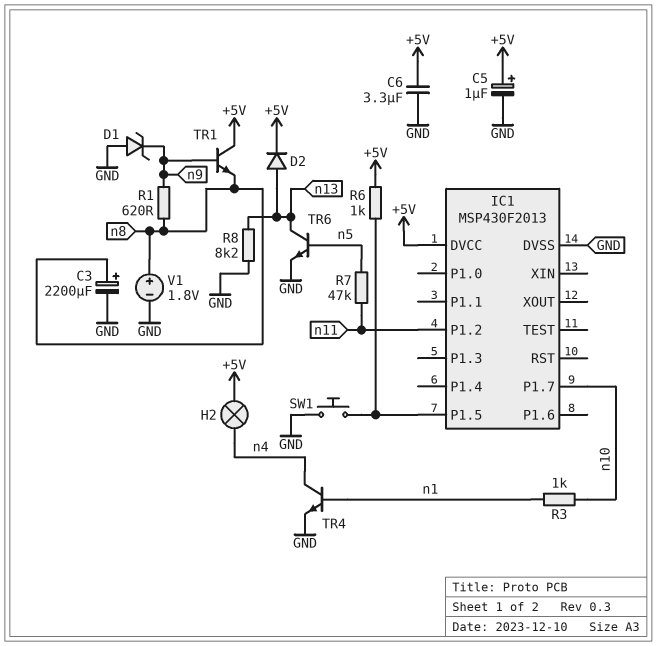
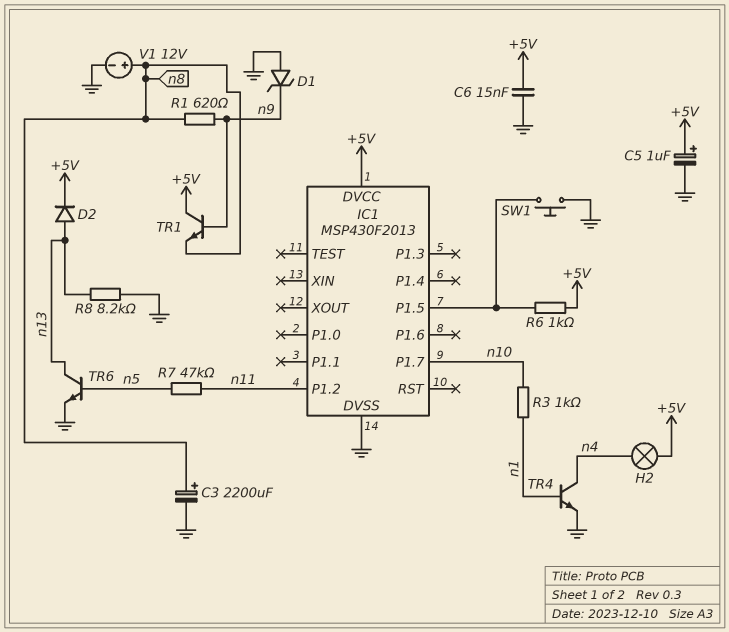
C6: 3.3uF (+5V, GND) -> 15nF (+5V, GND)
V1: 1.8V (plus n8, minus GND) -> 12V (plus n8, minus GND)

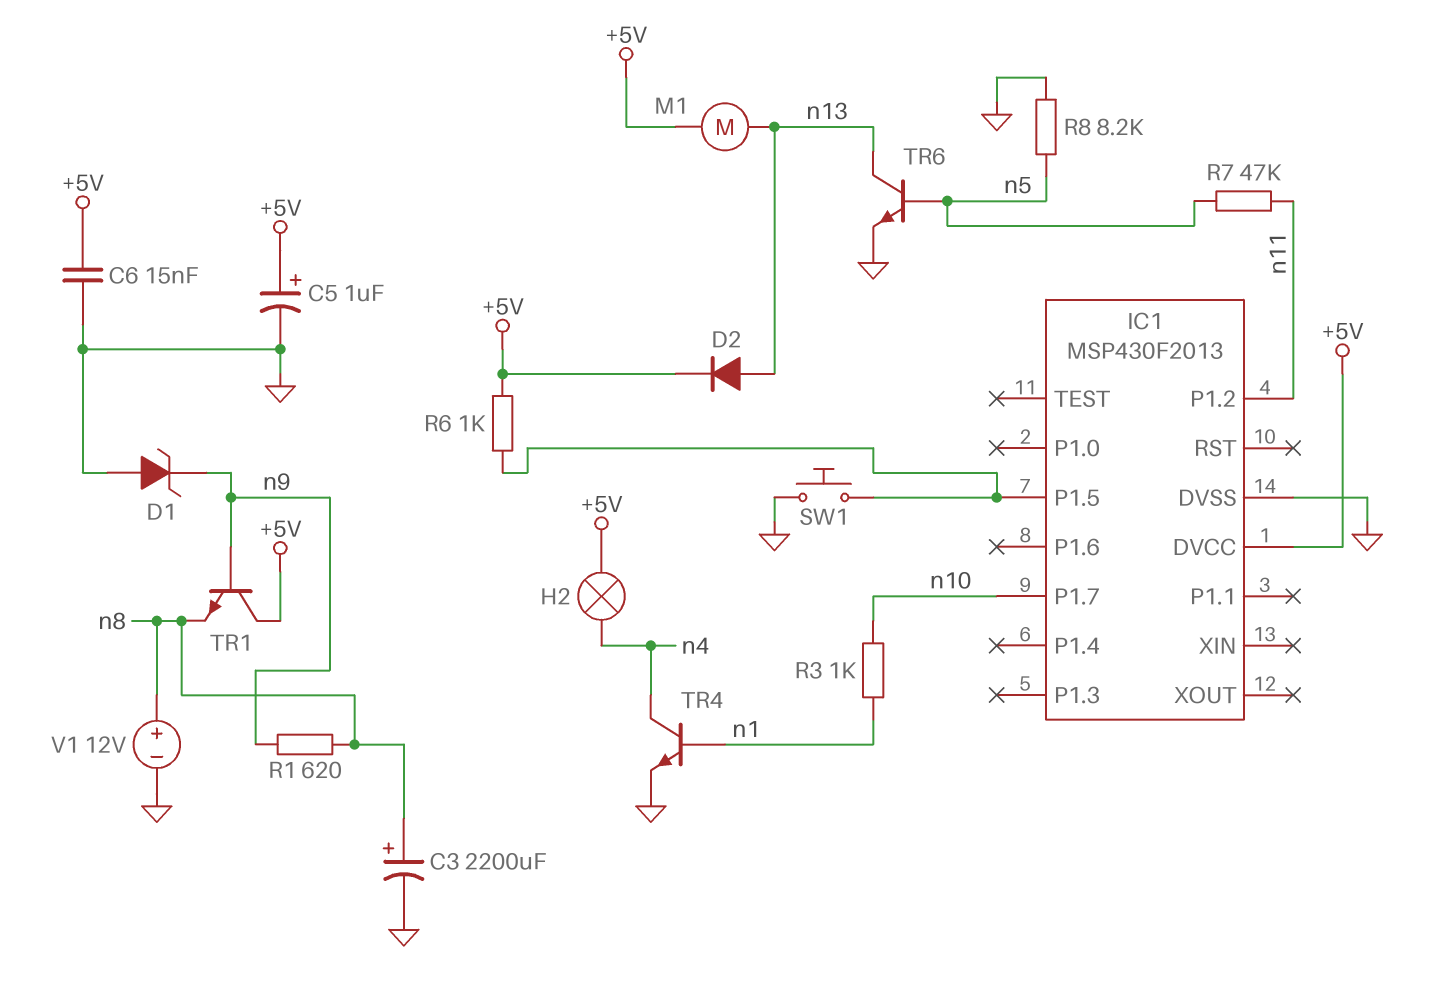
M1: none -> motor (+5V, n13)
R8: 8.2k (GND, n13) -> 8.2k (GND, n5)

